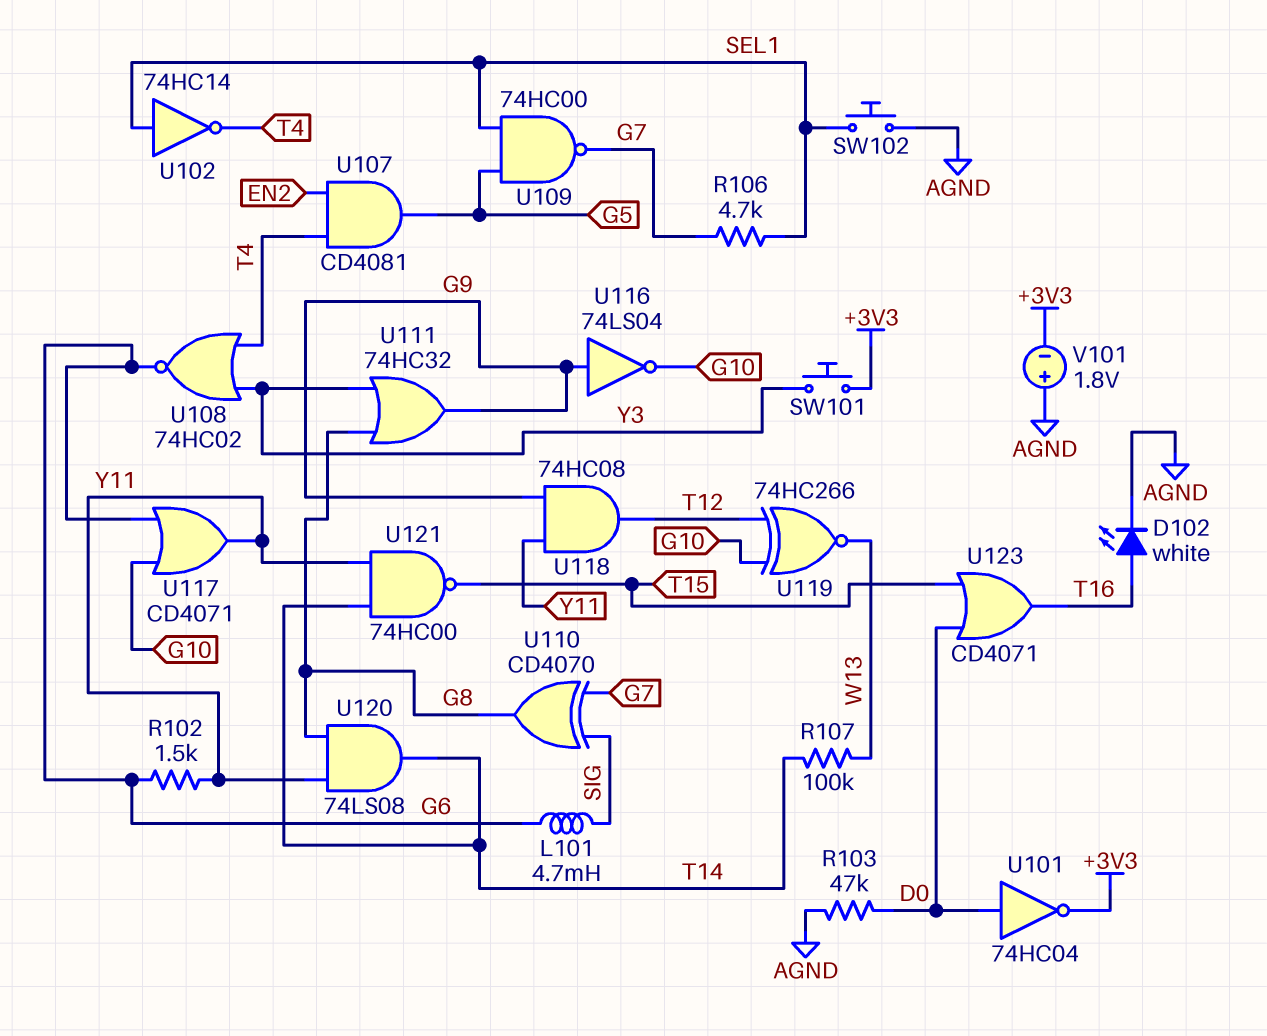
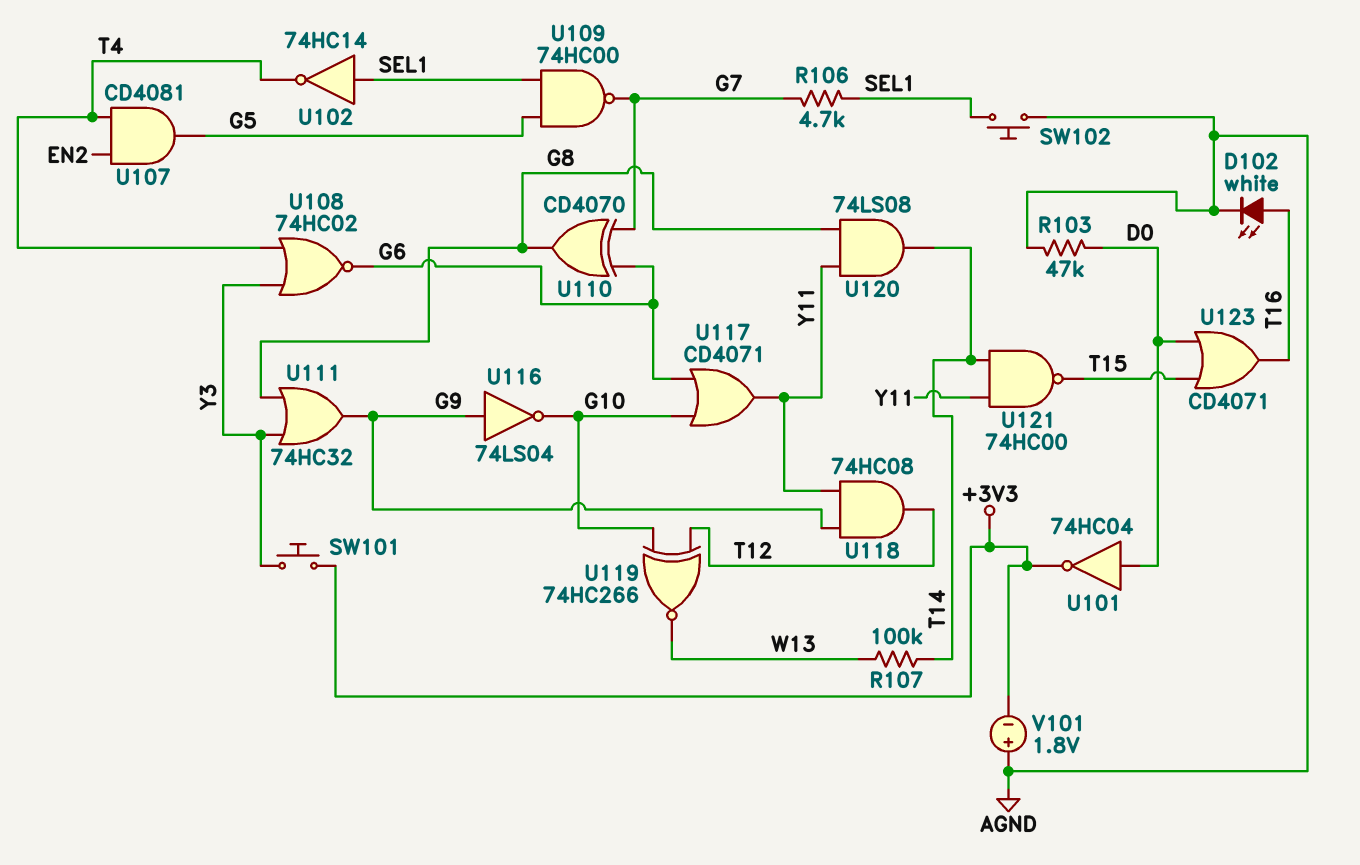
L101: 4.7mH (G6, SIG) -> none
R102: 1.5k (G6, Y11) -> none
U110: XOR CD4070 (in G7, in SIG, out G8) -> XOR CD4070 (in G6, in G7, out G8)

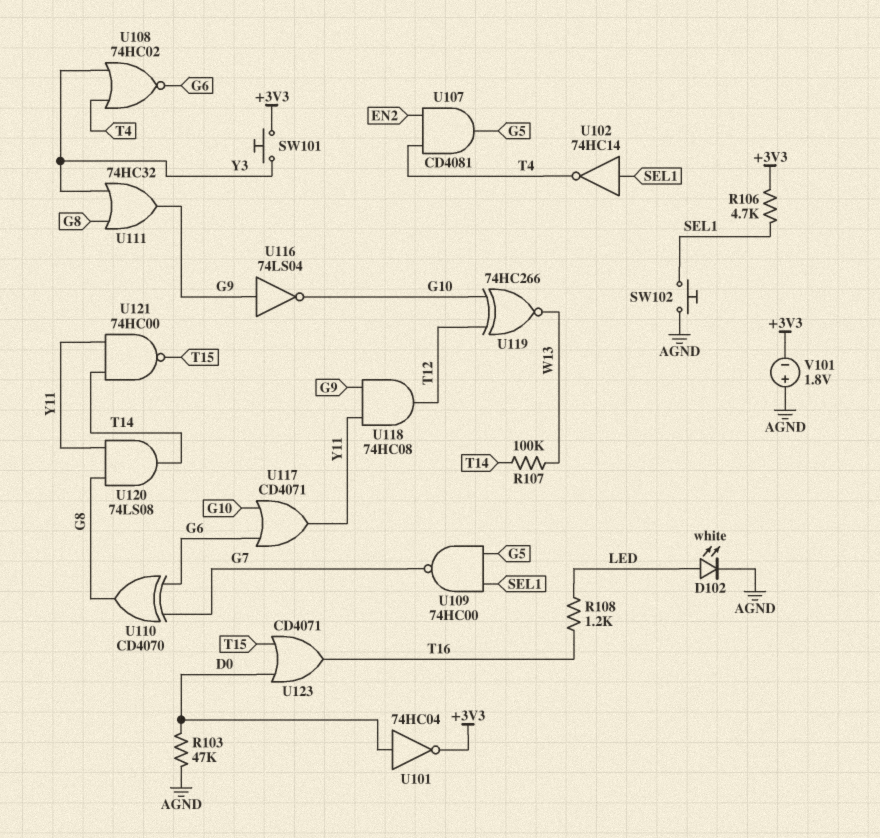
D102: LED white (A T16, K AGND) -> LED white (A LED, K AGND)
R106: 4.7k (G7, SEL1) -> 4.7k (+3V3, SEL1)
R108: none -> 1.2k (LED, T16)

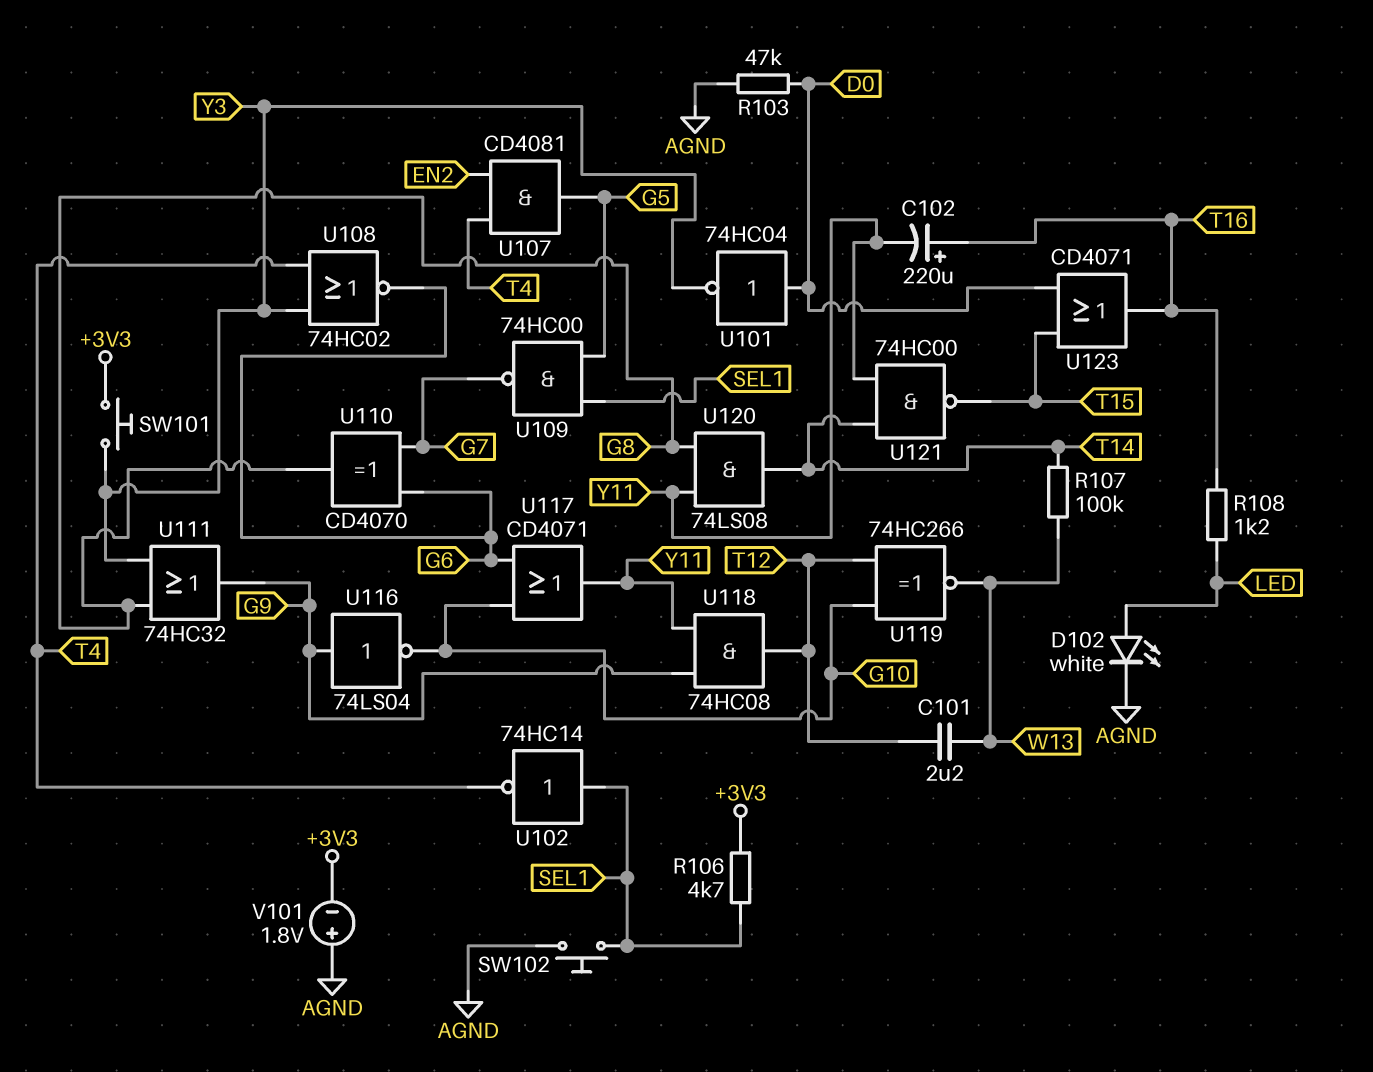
C101: none -> 2.2uF (T12, W13)
C102: none -> 220uF (plus T16, minus Y11)
U101: NOT 74HC04 (in D0, out +3V3) -> NOT 74HC04 (in D0, out Y3)

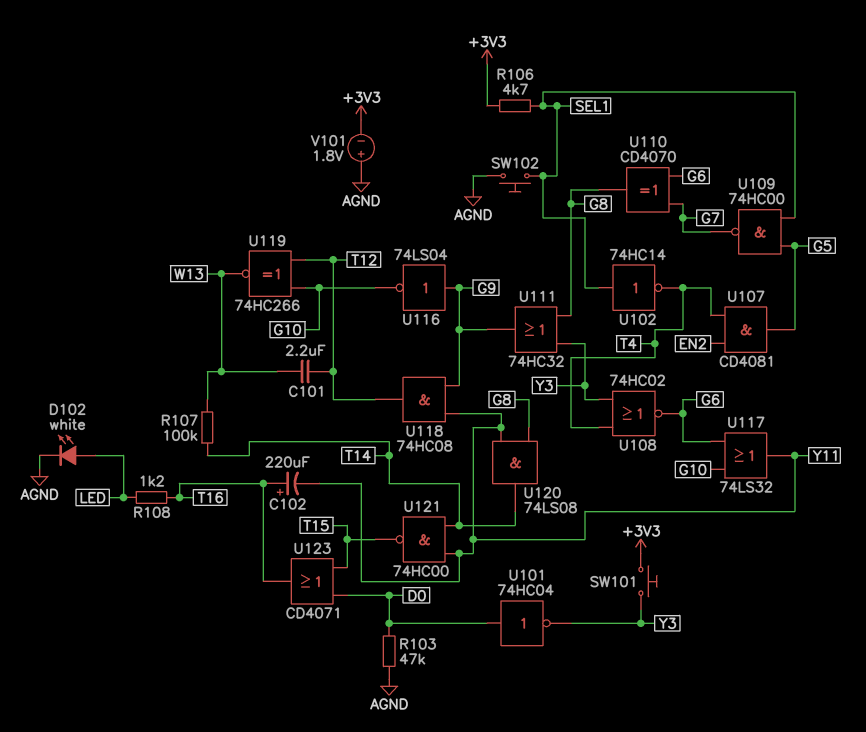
U117: OR CD4071 (in G6, in G10, out Y11) -> OR 74LS32 (in G6, in G10, out Y11)

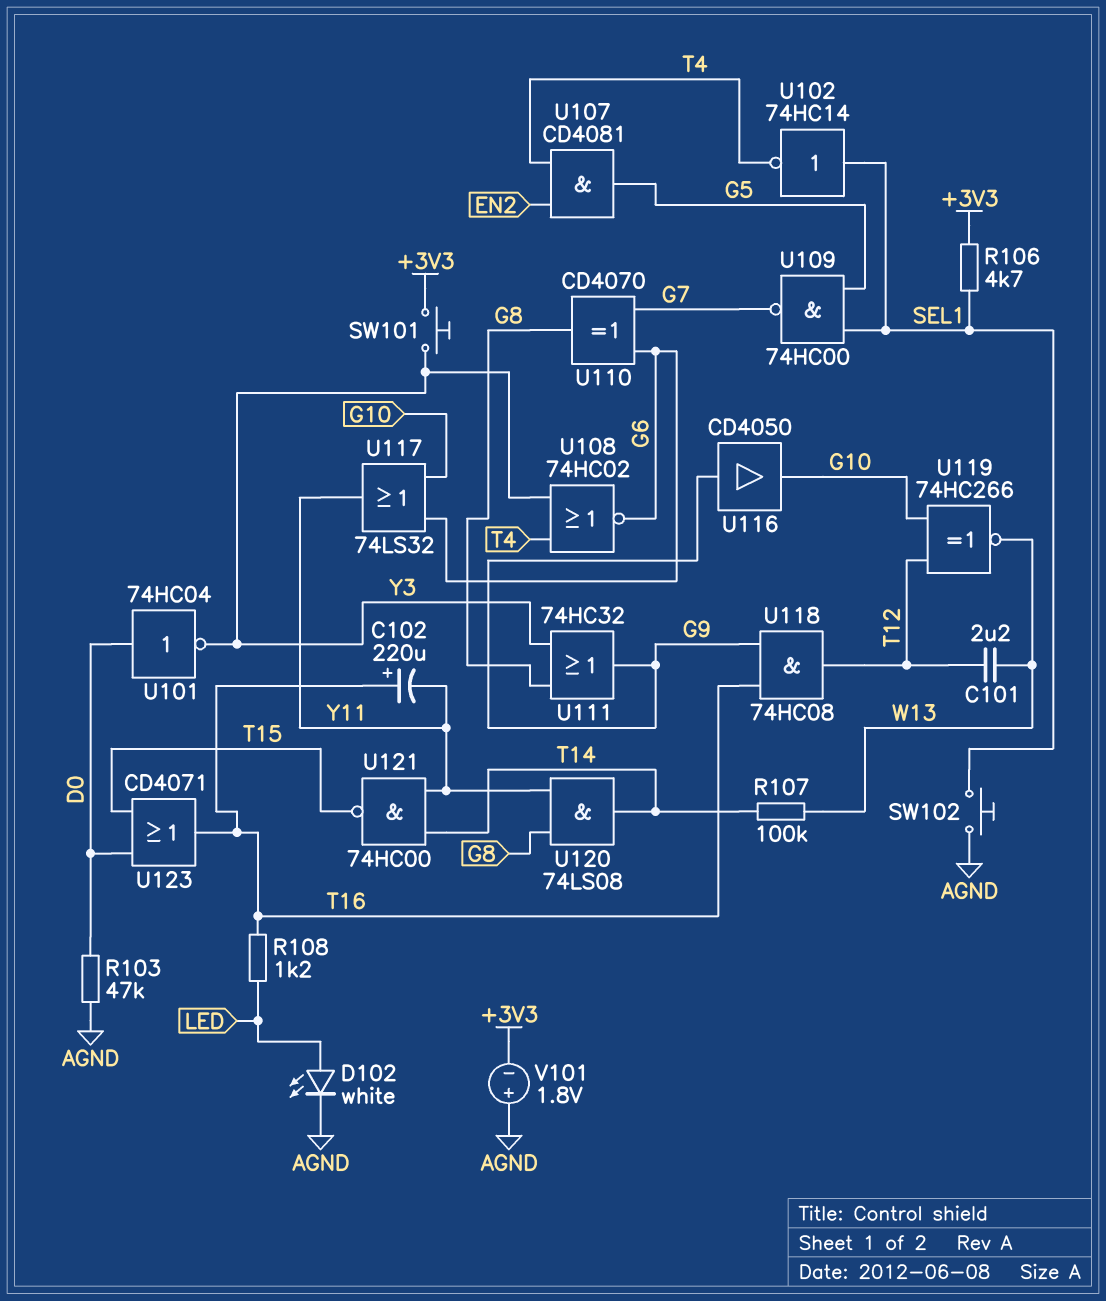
U116: NOT 74LS04 (in G9, out G10) -> buffer CD4050 (in G9, out G10)
U118: AND 74HC08 (in G9, in Y11, out T12) -> AND 74HC08 (in G9, in T16, out T12)

